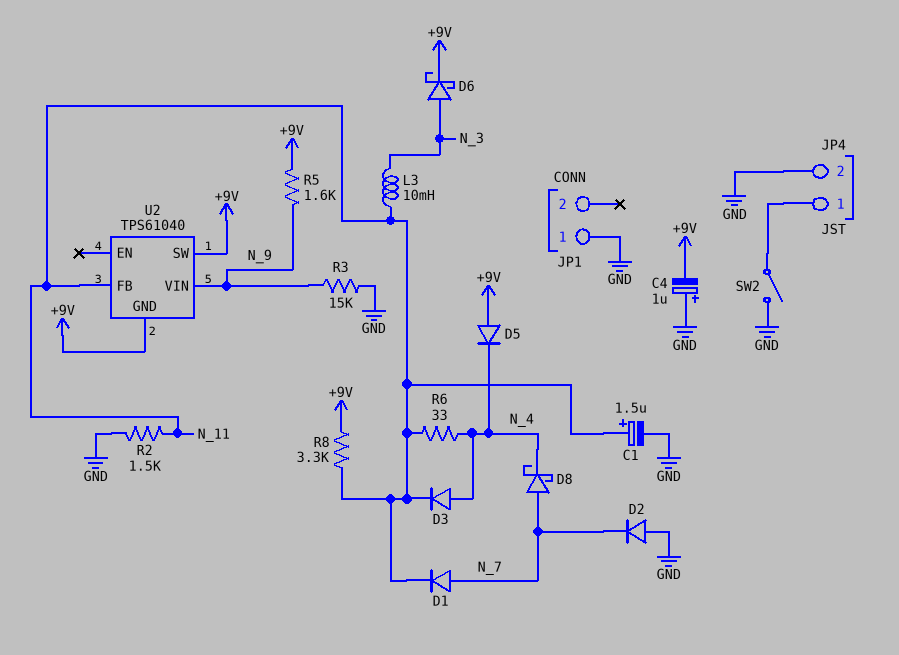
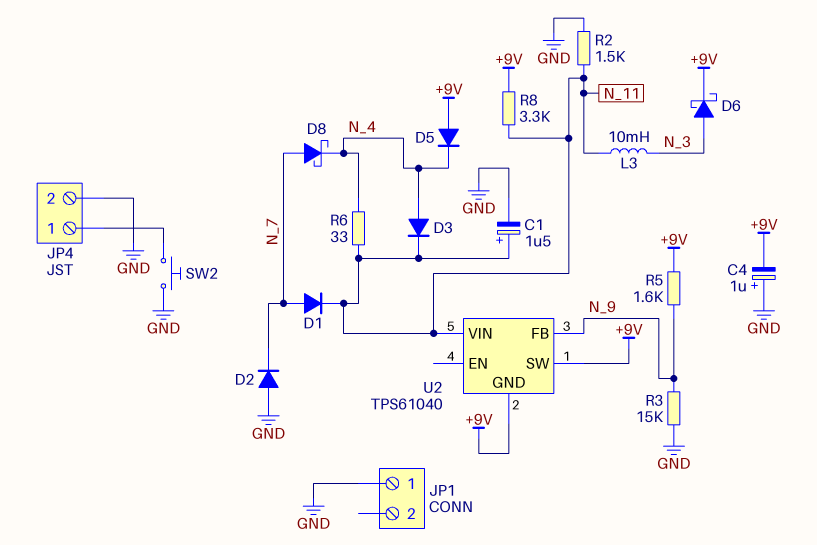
SW2: switch (GND, JP4/1) -> button (GND, JP4/1)
U2 pin FB: N_11 -> N_9
U2 pin VIN: N_9 -> N_11

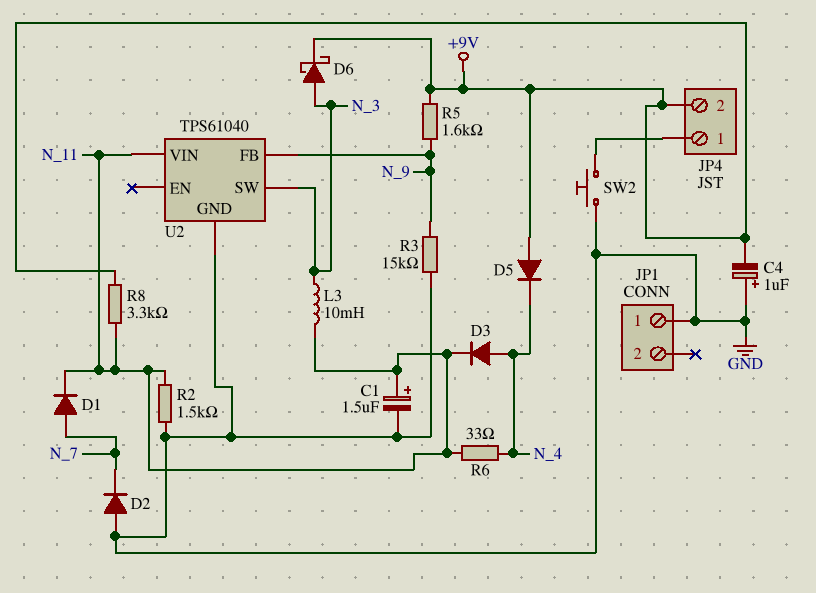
D8: schottky (A N_7, K N_4) -> none
JP4 pin 2: GND -> +9V
U2 pin GND: +9V -> GND
U2 pin SW: +9V -> N_3

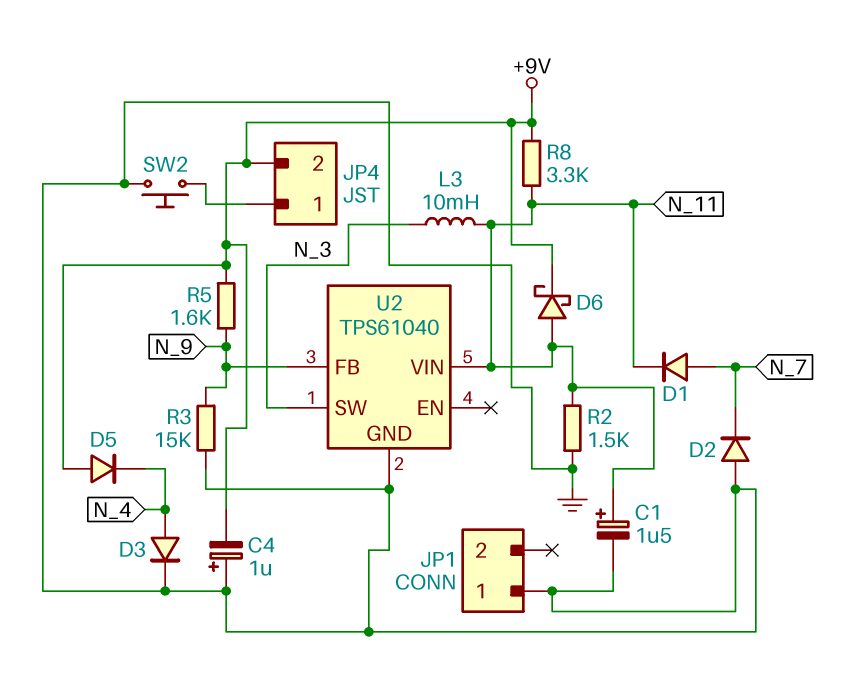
D3: diode (A N_4, K N_11) -> diode (A N_4, K GND)
D6: schottky (A N_3, K +9V) -> schottky (A N_11, K +9V)
R6: 33 (N_4, N_11) -> none

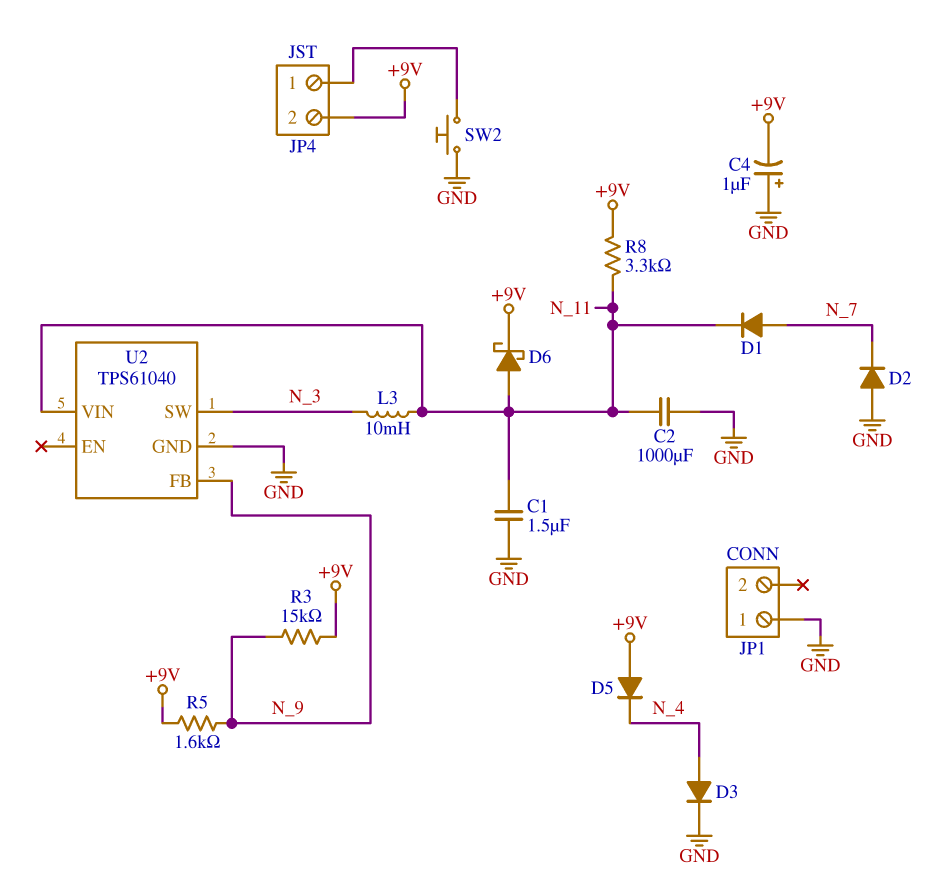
C1: 1.5uF (plus N_11, minus GND) -> 1.5uF (GND, N_11)
C2: none -> 1000uF (GND, N_11)
R2: 1.5k (GND, N_11) -> none
R3: 15k (GND, N_9) -> 15k (+9V, N_9)

